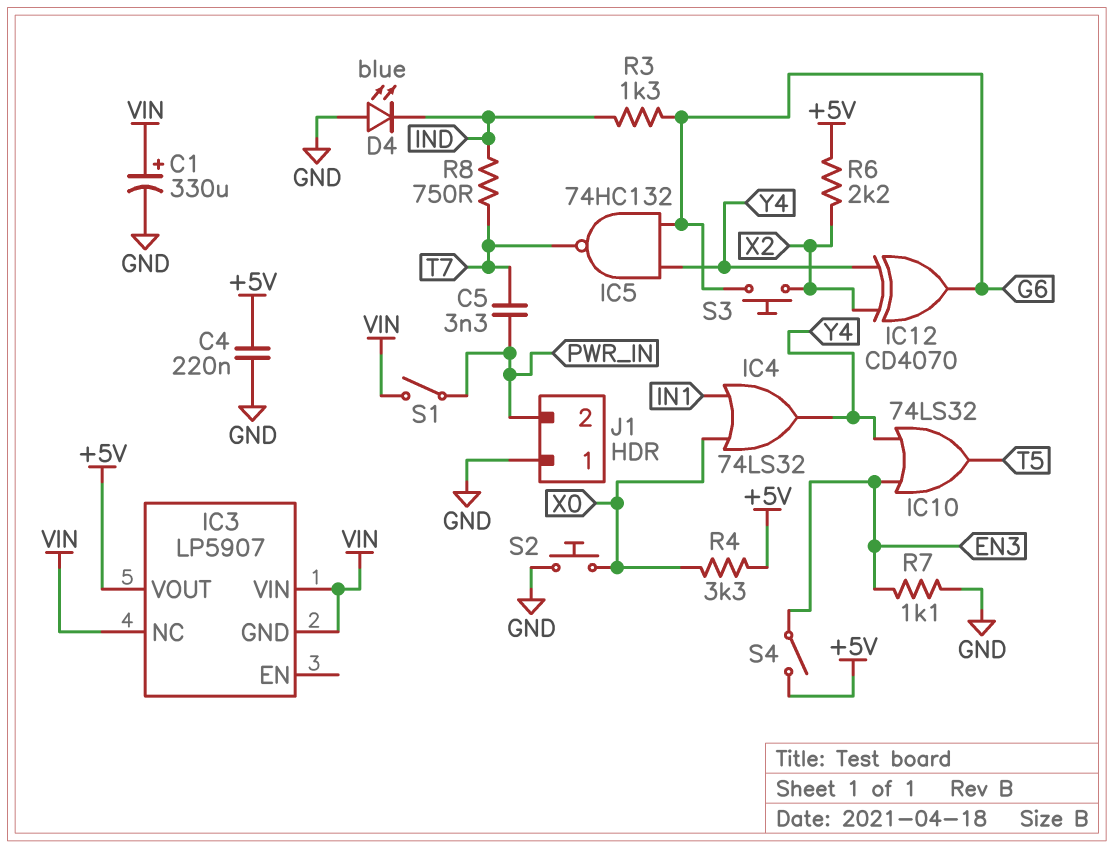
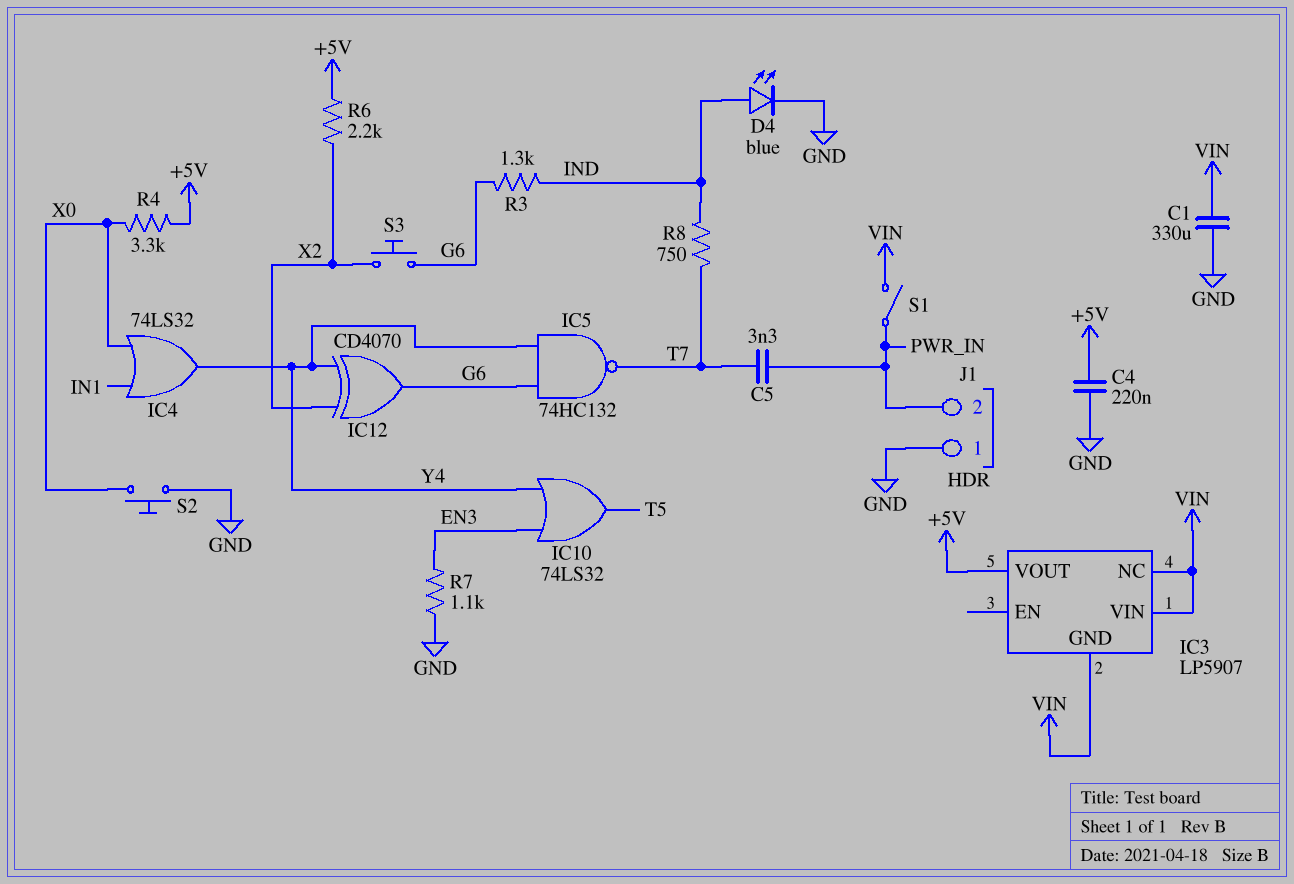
C1: 330uF (plus VIN, minus GND) -> 330uF (GND, VIN)
D4: LED blue (A GND, K IND) -> LED blue (A IND, K GND)
S4: switch (+5V, EN3) -> none

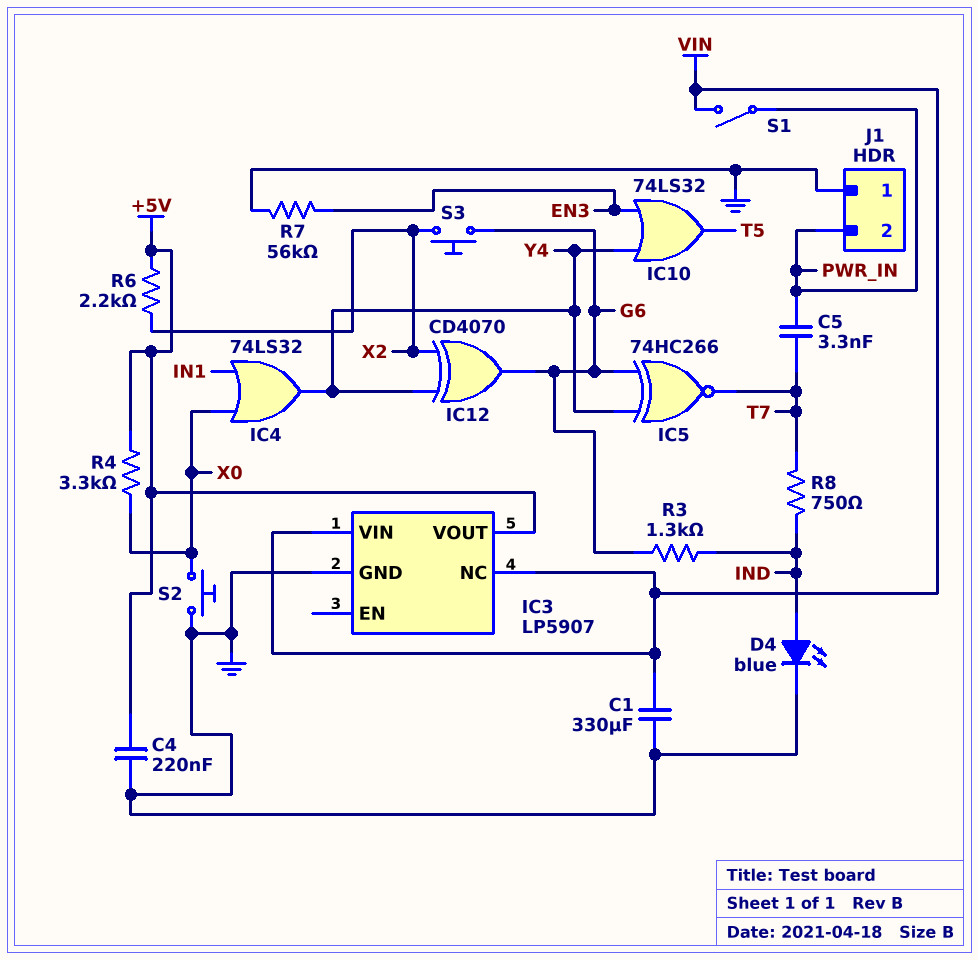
IC3 pin GND: VIN -> GND
IC5: NAND 74HC132 (in G6, in Y4, out T7) -> XNOR 74HC266 (in G6, in Y4, out T7)
R7: 1.1k (EN3, GND) -> 56k (EN3, GND)

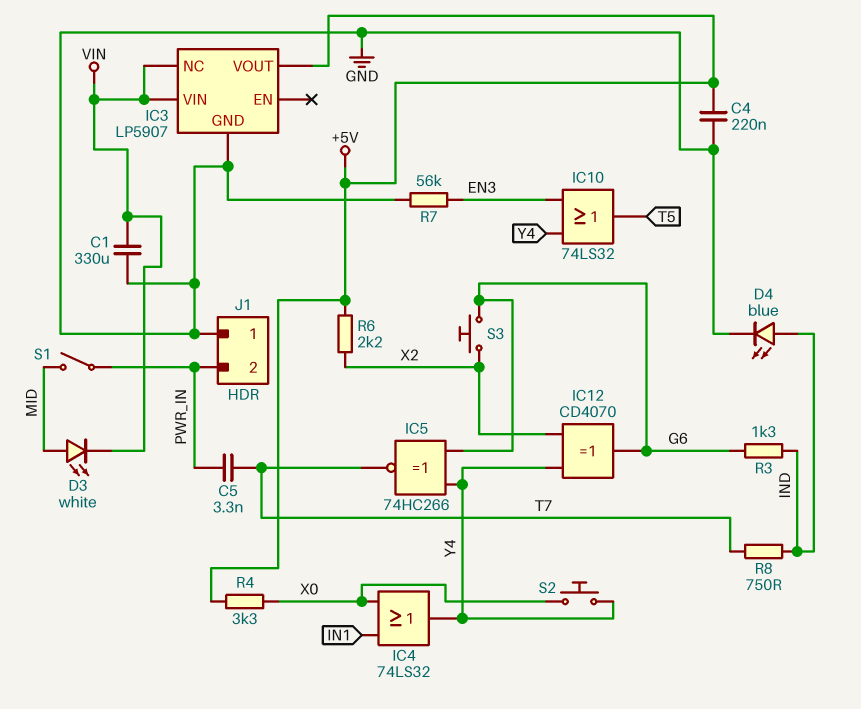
D3: none -> LED white (A MID, K VIN)
S1: switch (PWR_IN, VIN) -> switch (MID, PWR_IN)
S2: button (GND, X0) -> button (X0, Y4)

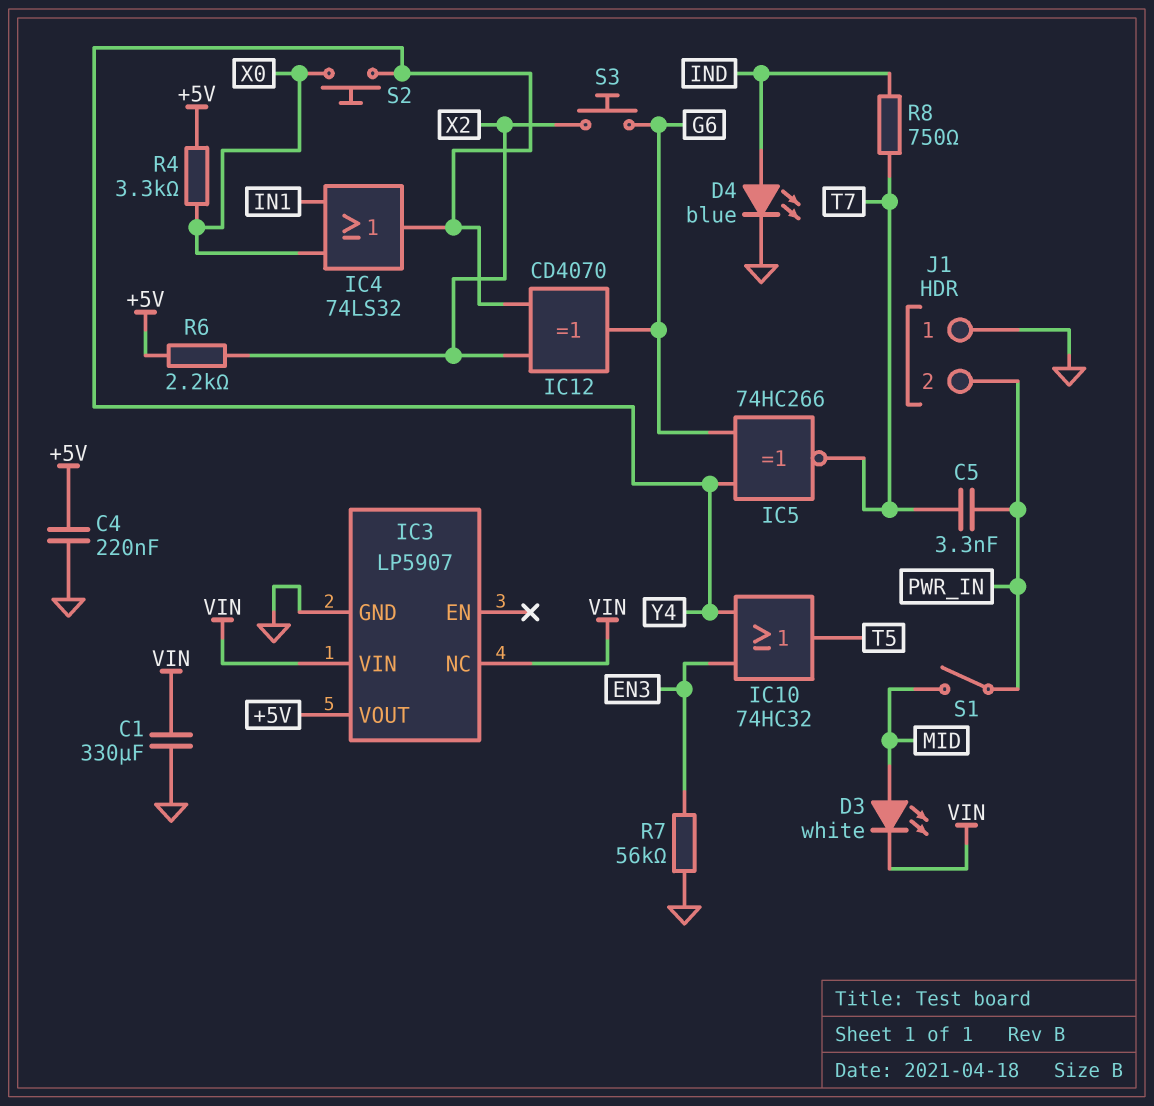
IC10: OR 74LS32 (in EN3, in Y4, out T5) -> OR 74HC32 (in EN3, in Y4, out T5)
R3: 1.3k (G6, IND) -> none

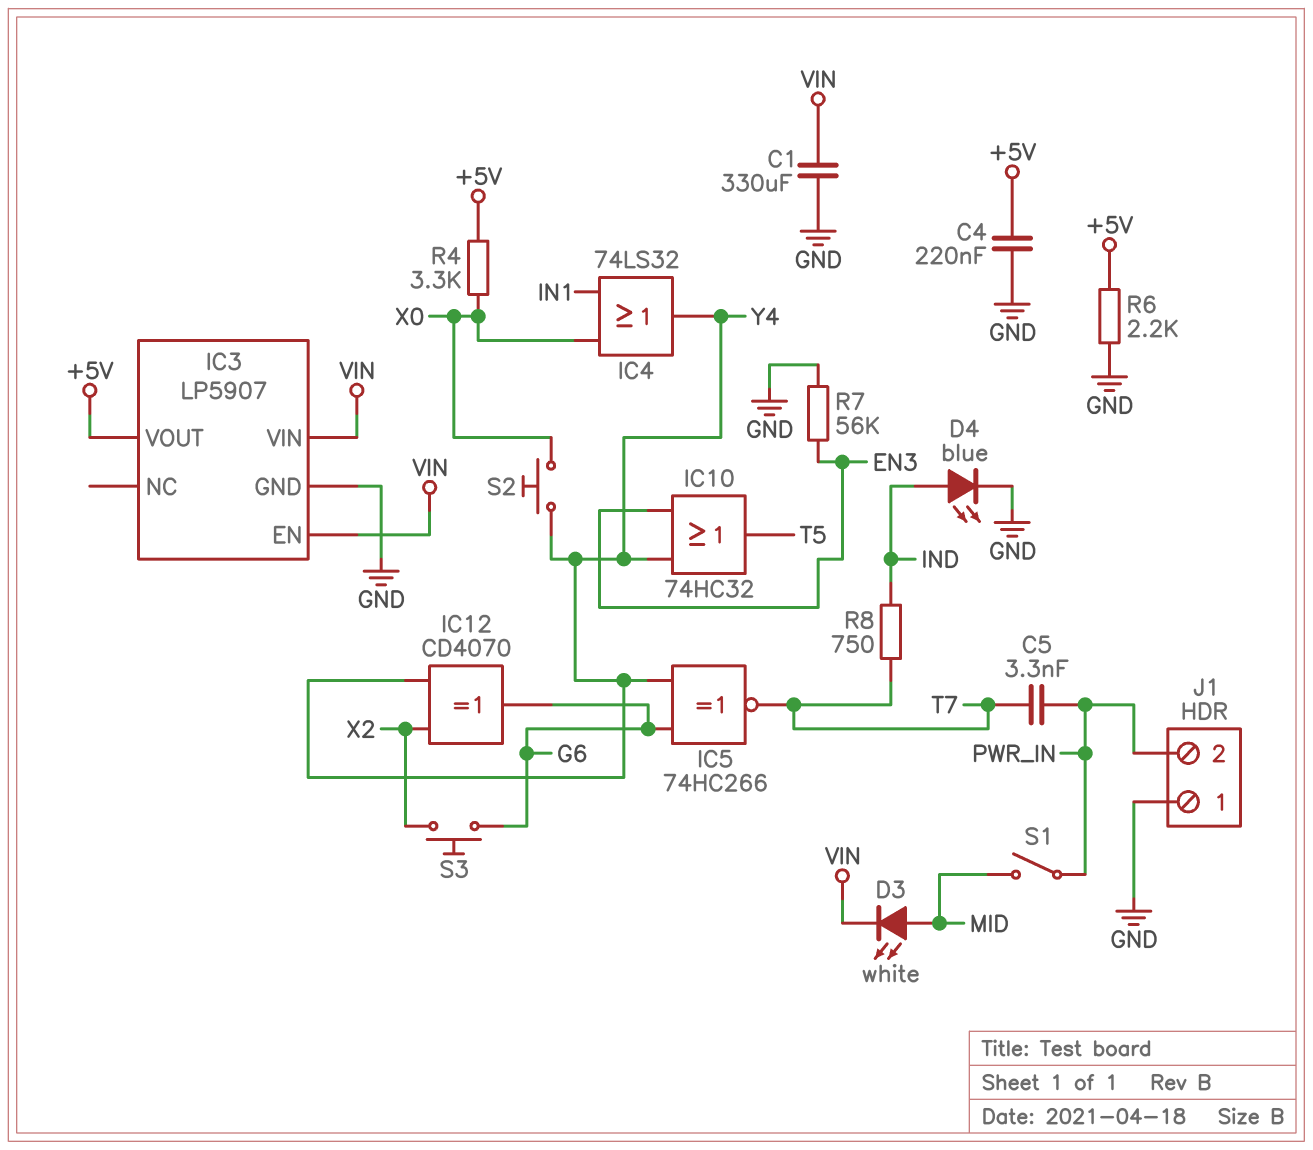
IC3 pin EN: none -> VIN
IC3 pin NC: VIN -> none
R6: 2.2k (+5V, X2) -> 2.2k (+5V, GND)

